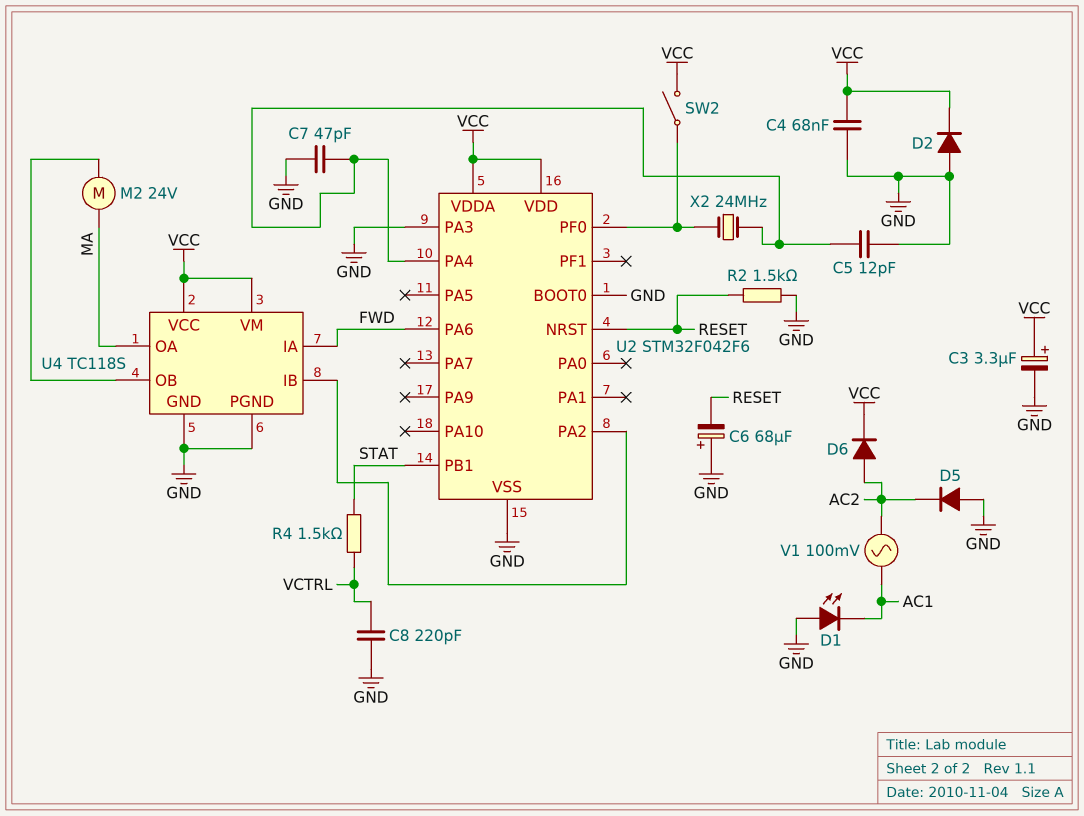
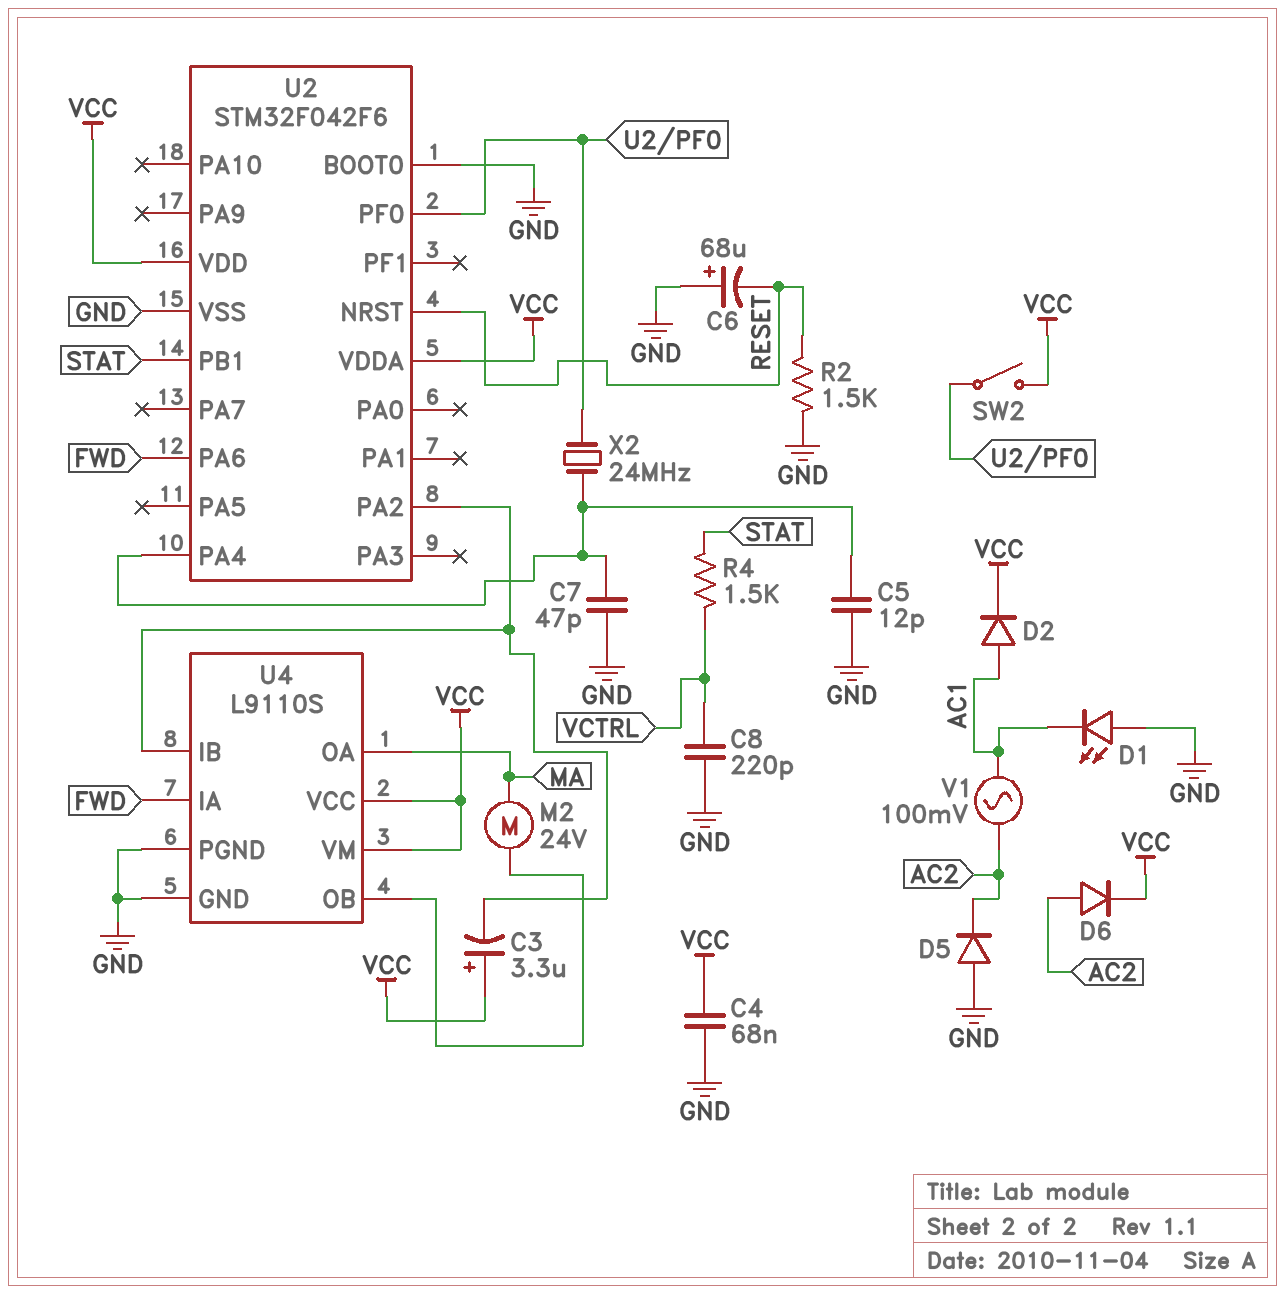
C3: 3.3uF (plus VCC, minus GND) -> 3.3uF (plus VCC, minus U2/PA2)
D2: diode (A GND, K VCC) -> diode (A AC1, K VCC)
U2 pin PA3: GND -> none
U4: TC118S -> L9110S

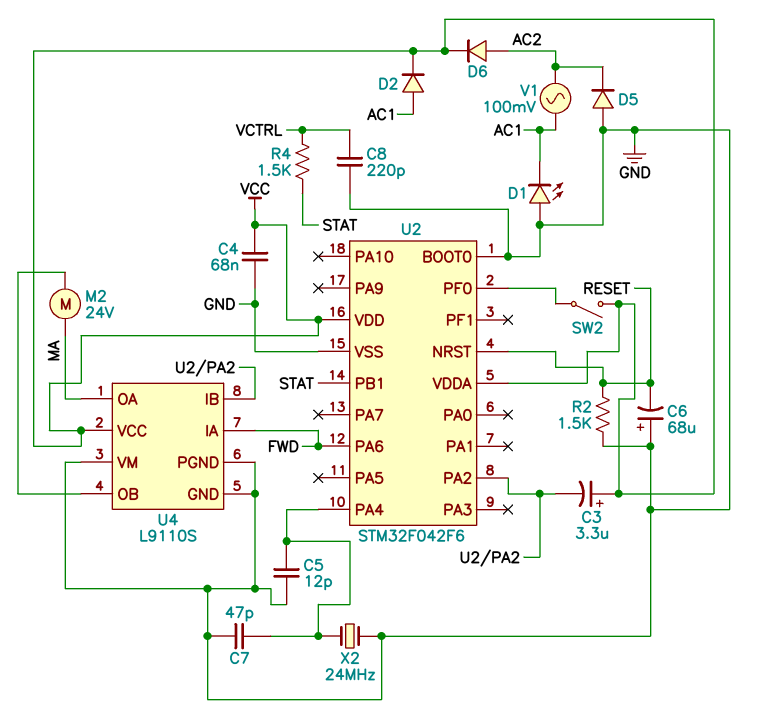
U4 pin VM: VCC -> GND
X2: 24MHz (U2/PA4, U2/PF0) -> 24MHz (GND, U2/PA4)

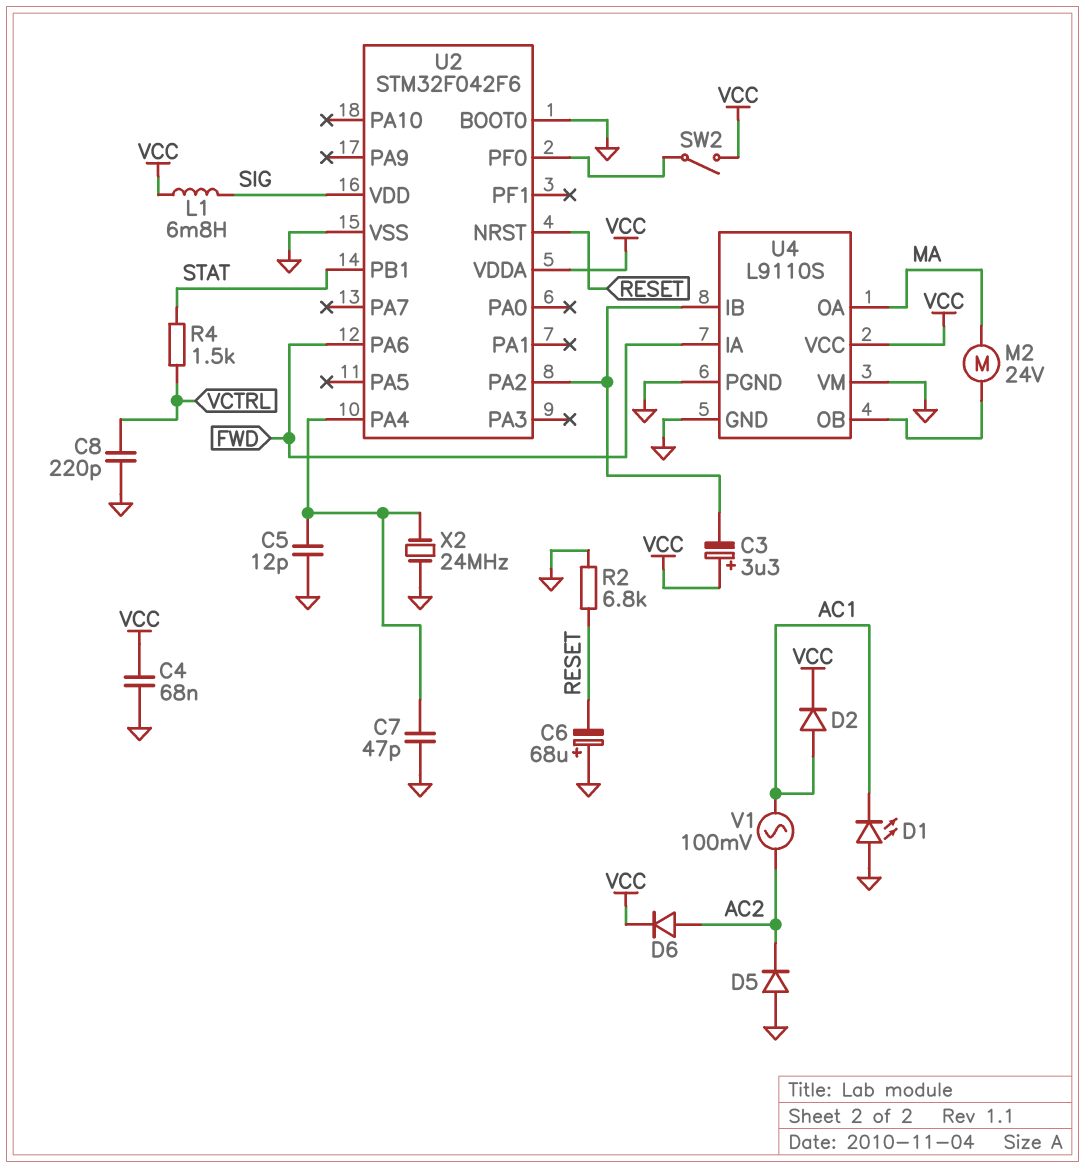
L1: none -> 6.8mH (SIG, VCC)
R2: 1.5k (GND, RESET) -> 6.8k (GND, RESET)
U2 pin VDD: VCC -> SIG

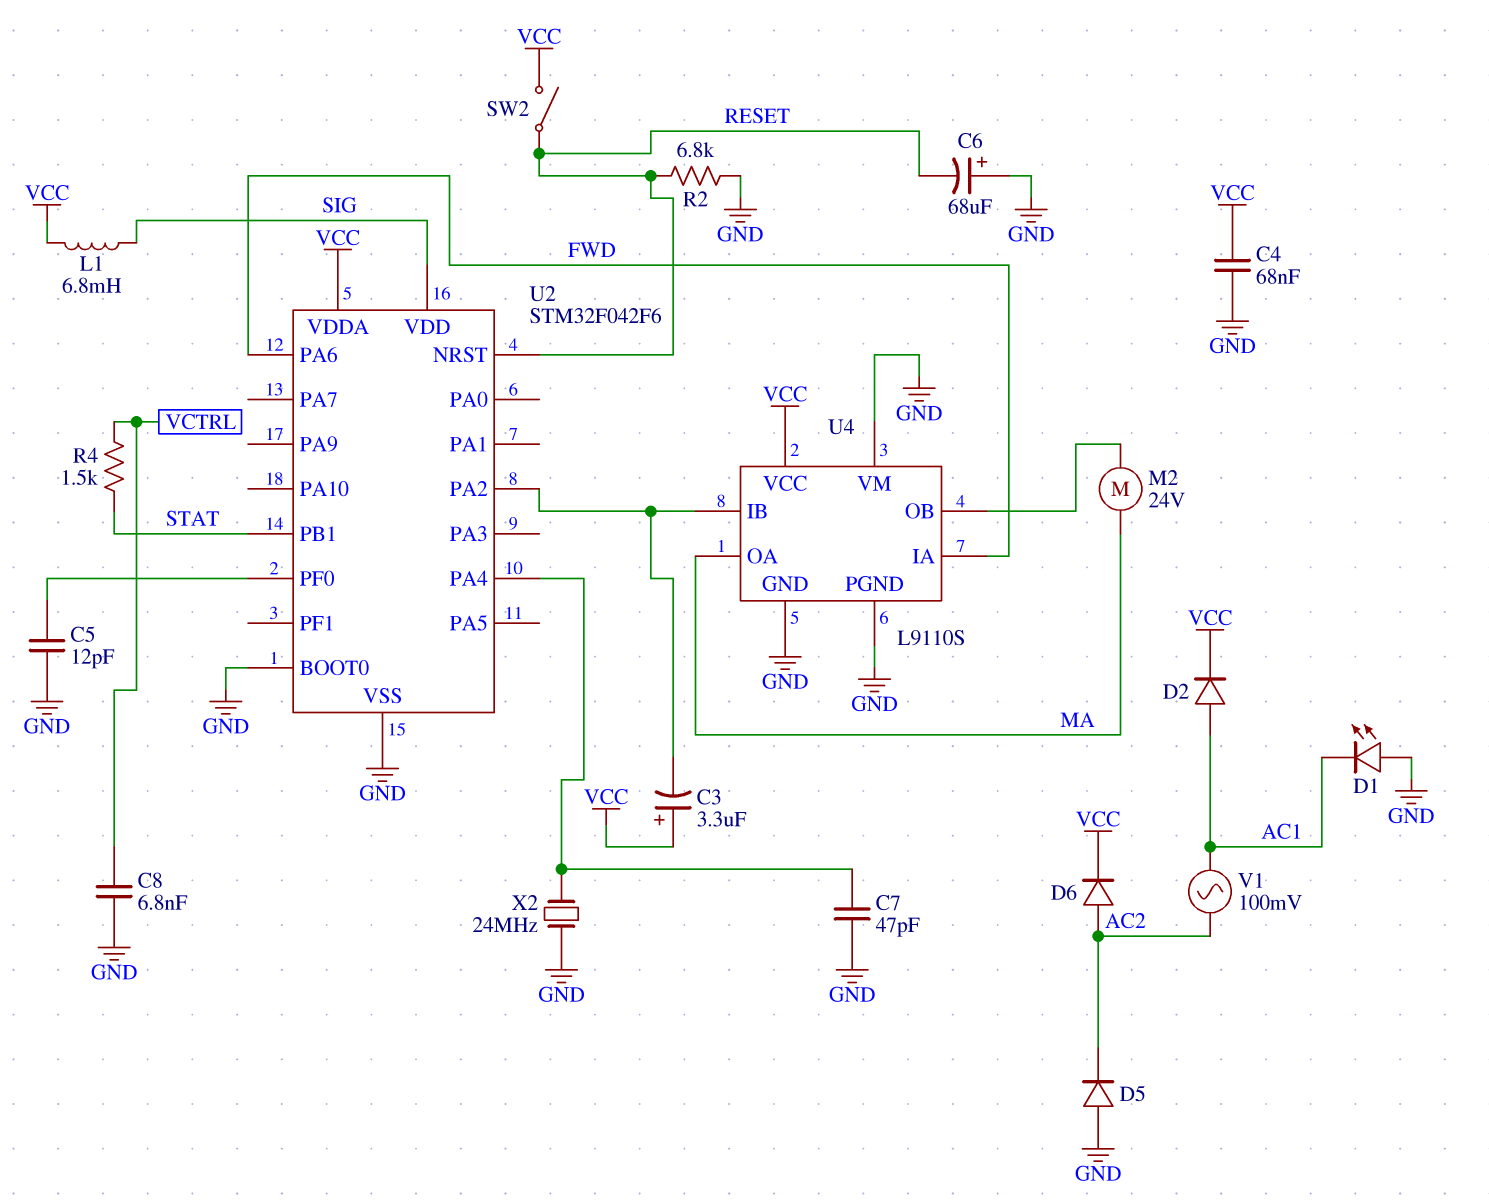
C5: 12pF (GND, U2/PA4) -> 12pF (GND, U2/PF0)
C8: 220pF (GND, VCTRL) -> 6.8nF (GND, VCTRL)
SW2: switch (U2/PF0, VCC) -> switch (RESET, VCC)

